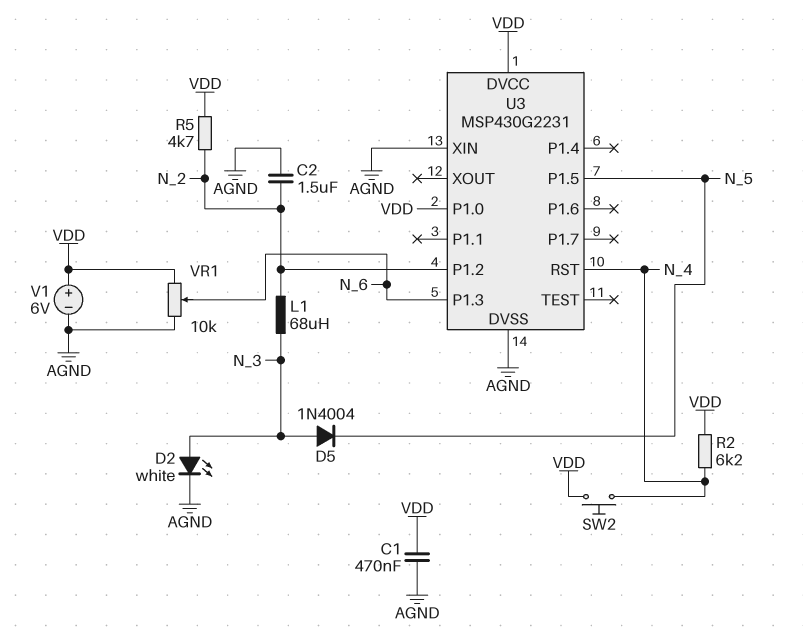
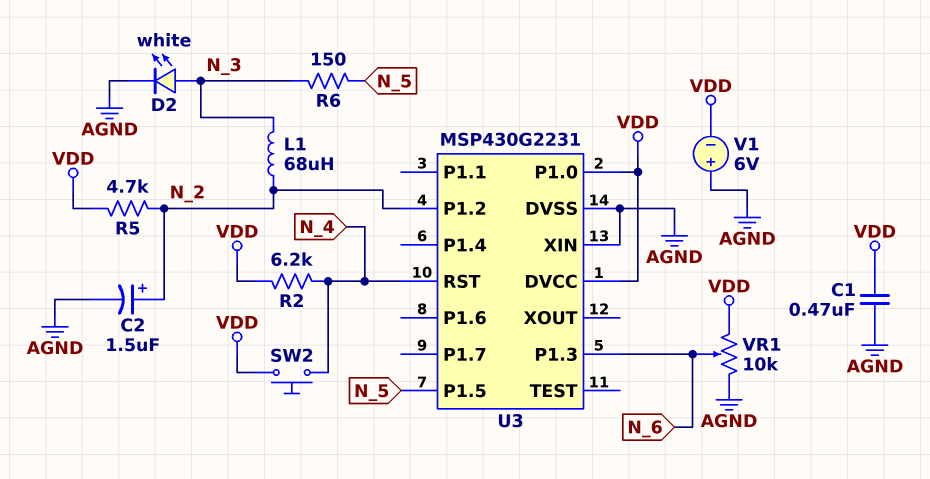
C2: 1.5uF (AGND, N_2) -> 1.5uF (plus N_2, minus AGND)
D5: diode 1N4004 (A N_3, K N_5) -> none
R6: none -> 150 (N_3, N_5)
V1: 6V (plus VDD, minus AGND) -> 6V (plus AGND, minus VDD)

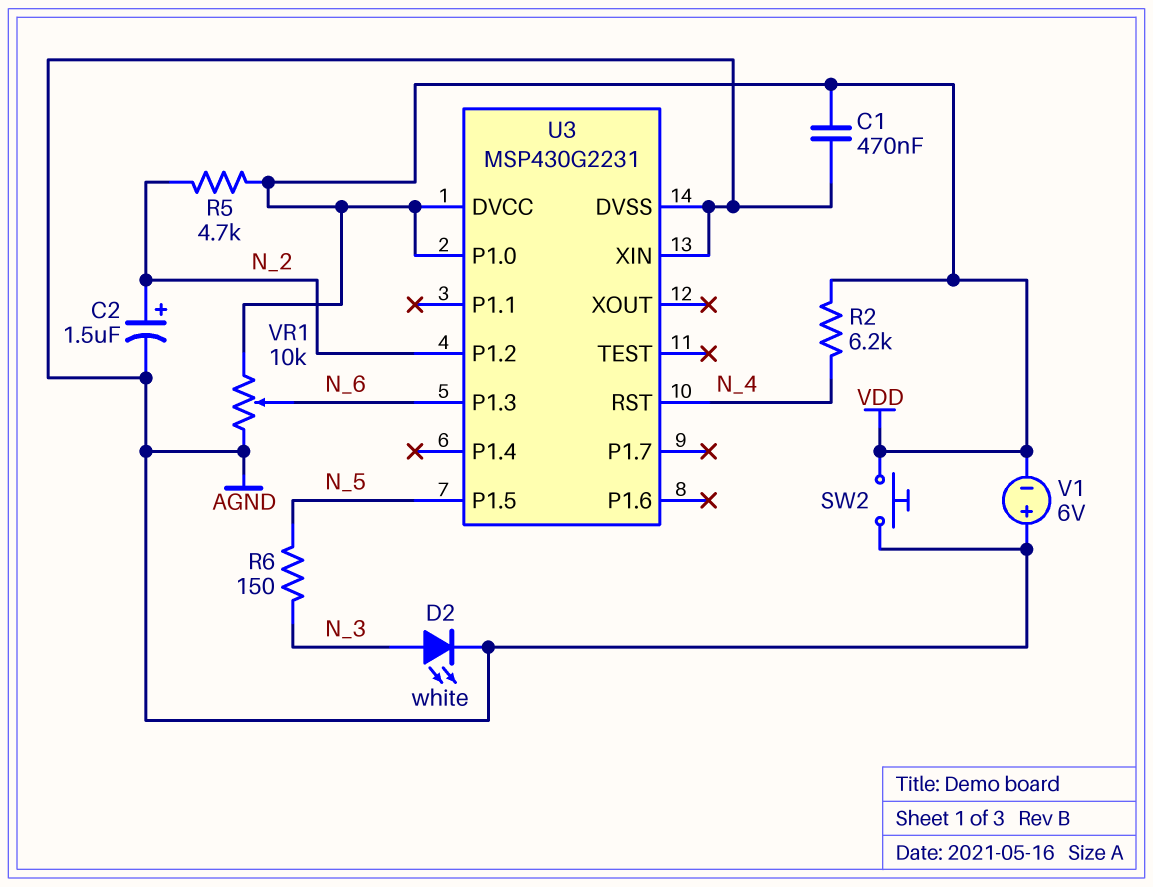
L1: 68uH (N_2, N_3) -> none
SW2: button (N_4, VDD) -> button (AGND, VDD)

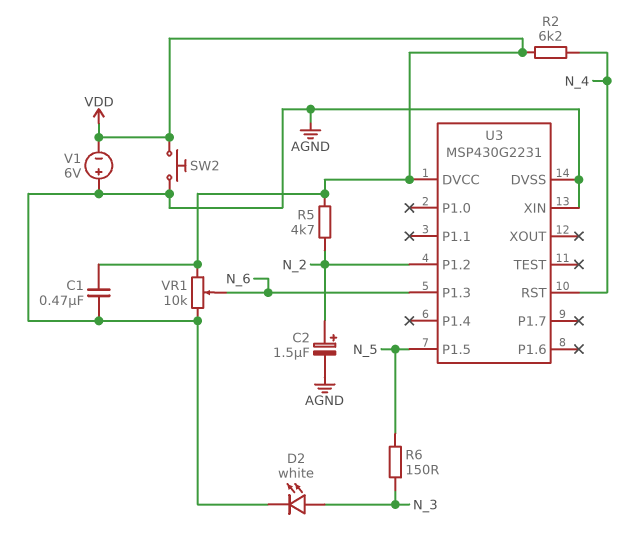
U3 pin P1.0: VDD -> none

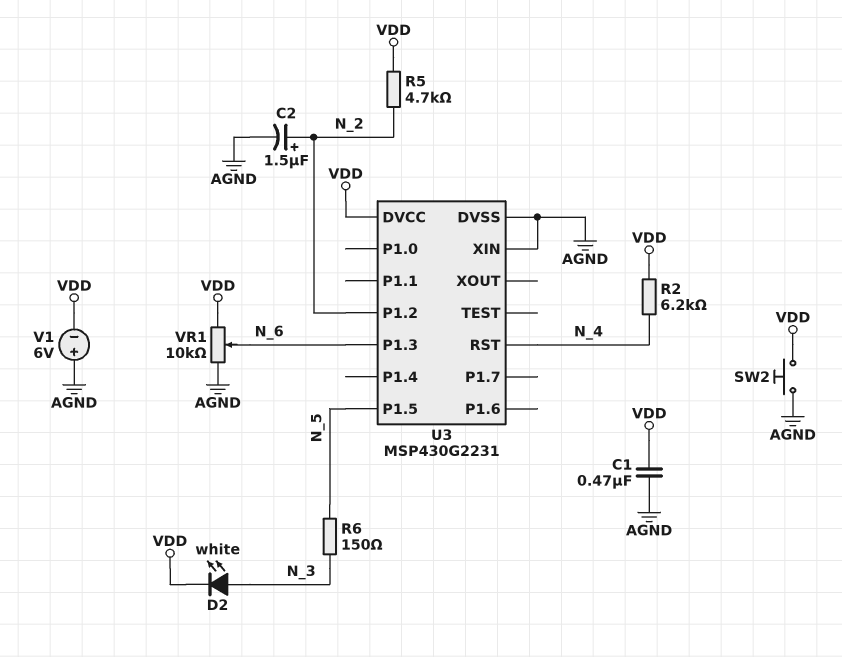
D2: LED white (A N_3, K AGND) -> LED white (A N_3, K VDD)

